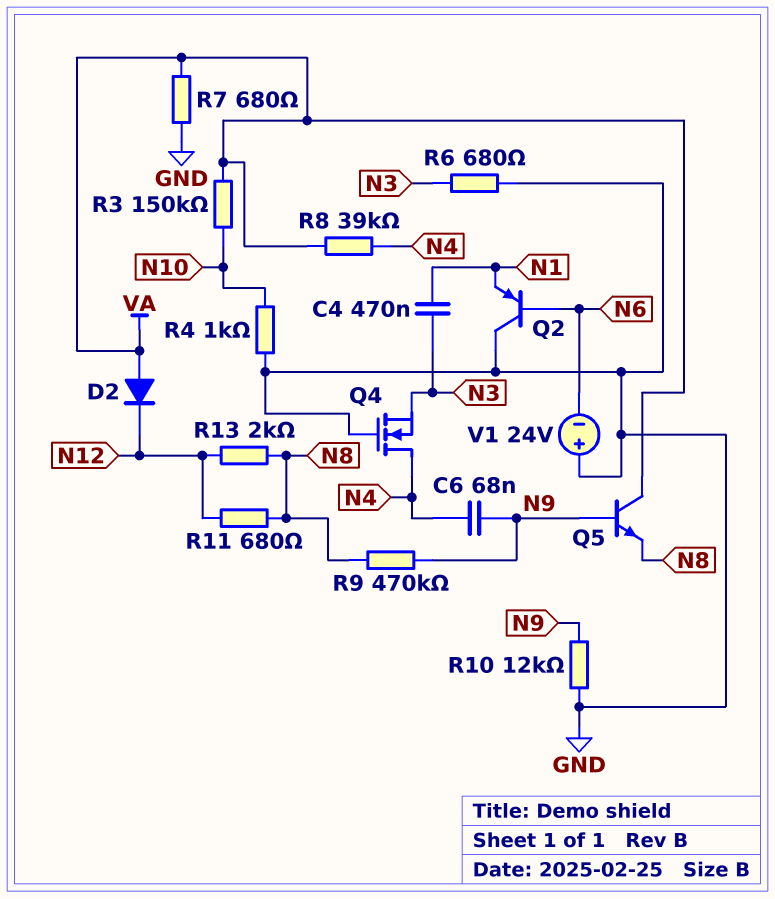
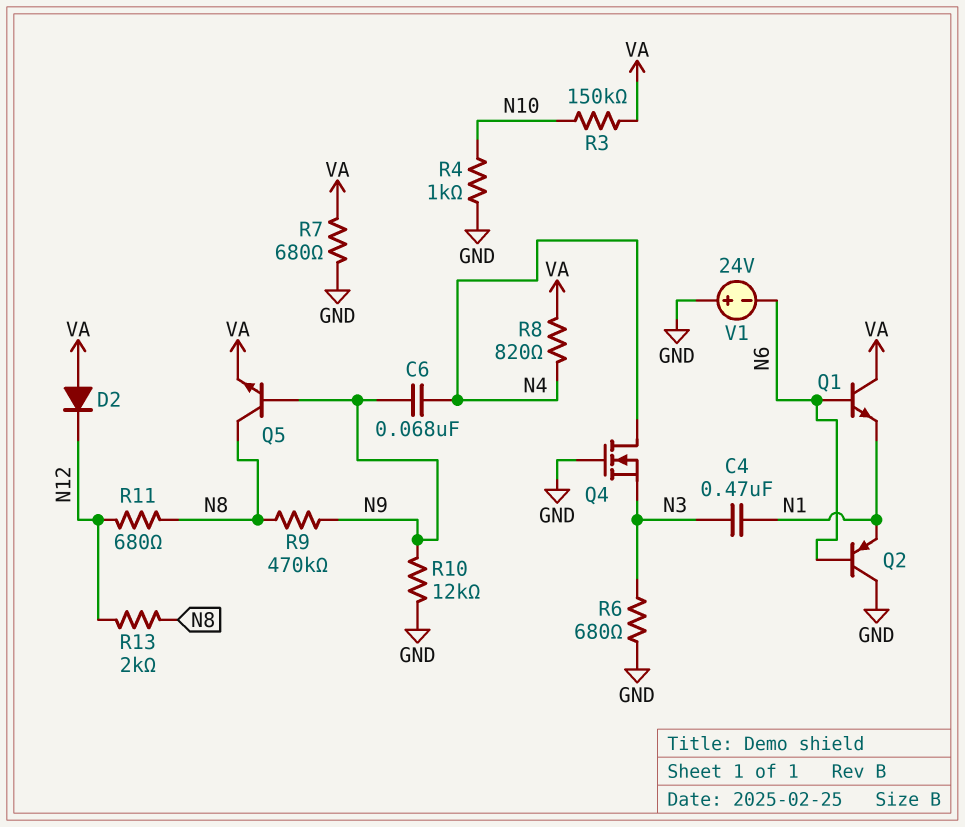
Q1: none -> NPN (B N6, C VA, E N1)
Q5: NPN (B N9, C VA, E N8) -> NPN (B N9, C N8, E VA)
R8: 39k (N4, VA) -> 820 (N4, VA)

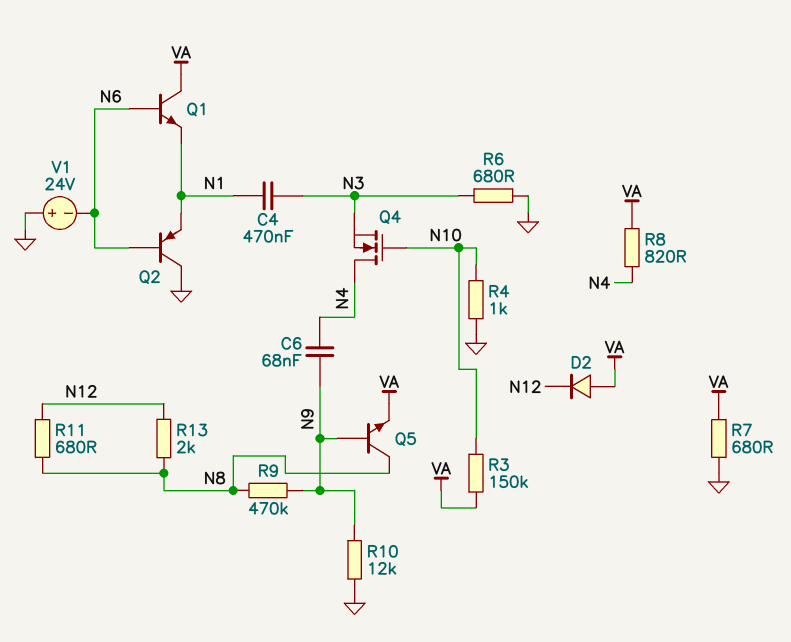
Q4: NMOS (G GND, D N4, S N3) -> NMOS (G N10, D N4, S N3)

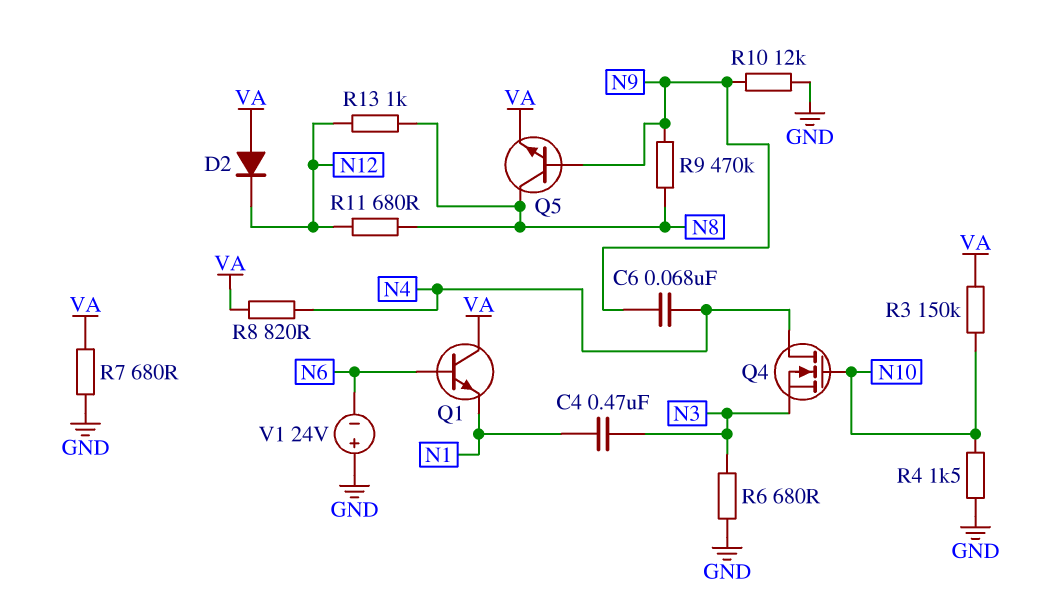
Q2: PNP (B N6, C GND, E N1) -> none
R4: 1k (GND, N10) -> 1.5k (GND, N10)
R13: 2k (N8, N12) -> 1k (N8, N12)

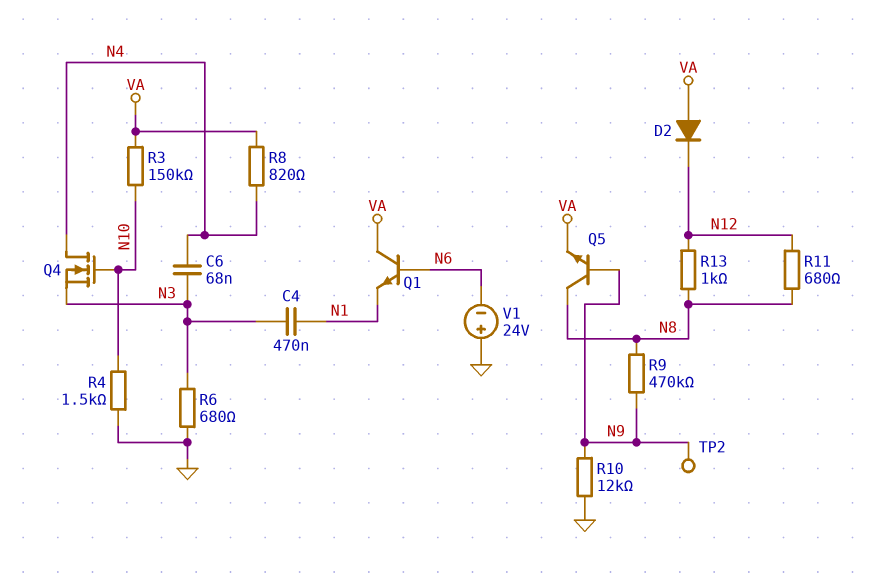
C6: 68nF (N4, N9) -> 68nF (N3, N4)
R7: 680 (GND, VA) -> none
TP2: none -> test point (N9)

